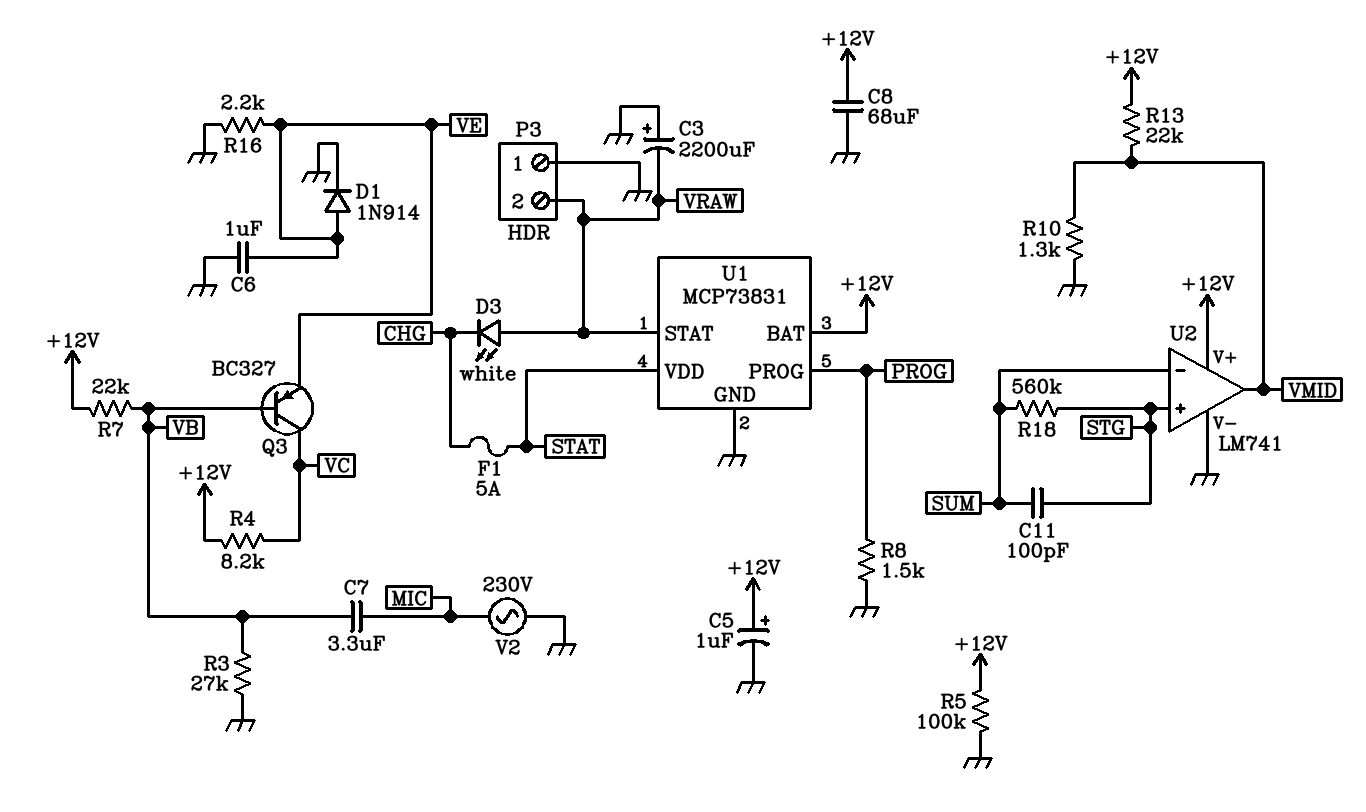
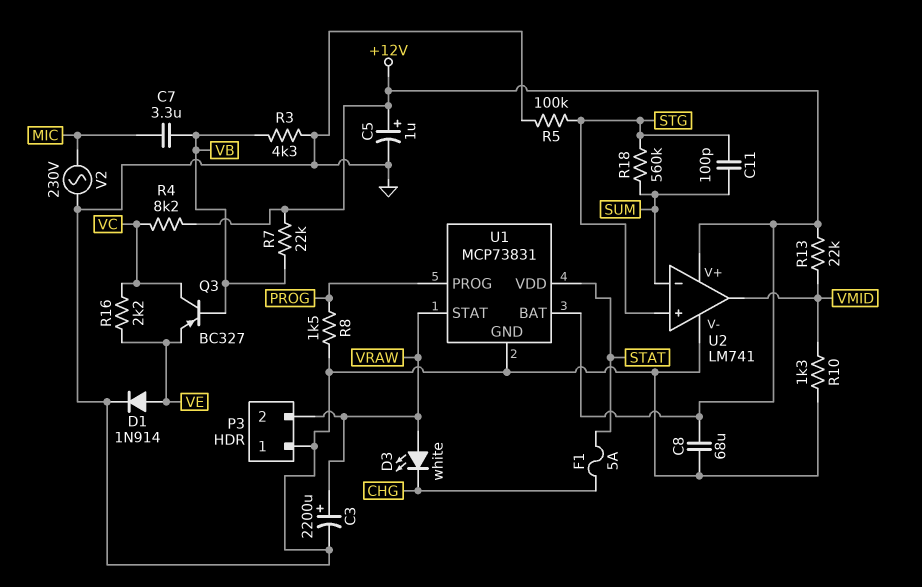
C3: 2200uF (plus GND, minus VRAW) -> 2200uF (plus VRAW, minus GND)
C6: 1uF (GND, VE) -> none
R3: 27k (GND, VB) -> 4.3k (GND, VB)
R5: 100k (+12V, GND) -> 100k (GND, STG)
R16: 2.2k (GND, VE) -> 2.2k (VC, VE)

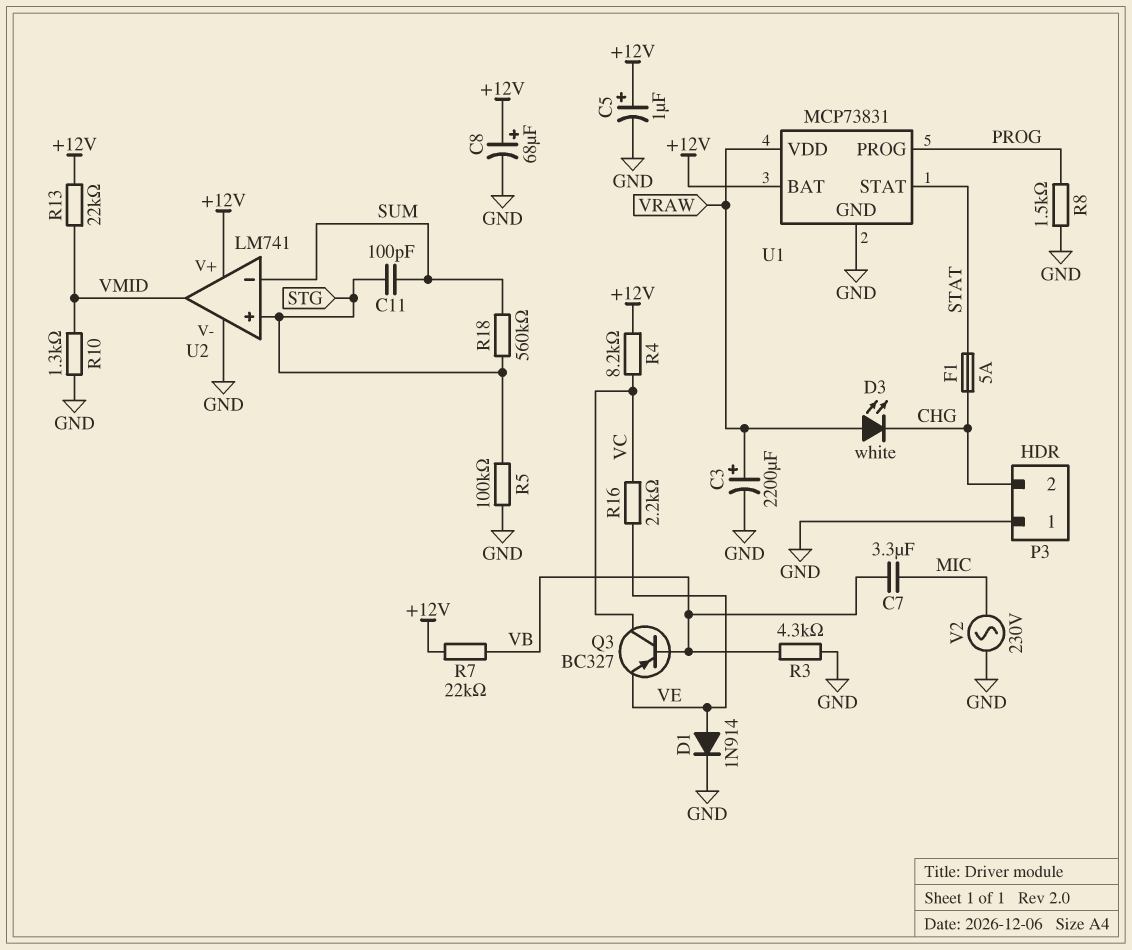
C8: 68uF (+12V, GND) -> 68uF (plus +12V, minus GND)
P3 pin 2: VRAW -> CHG
U1 pin STAT: VRAW -> STAT
U1 pin VDD: STAT -> VRAW

